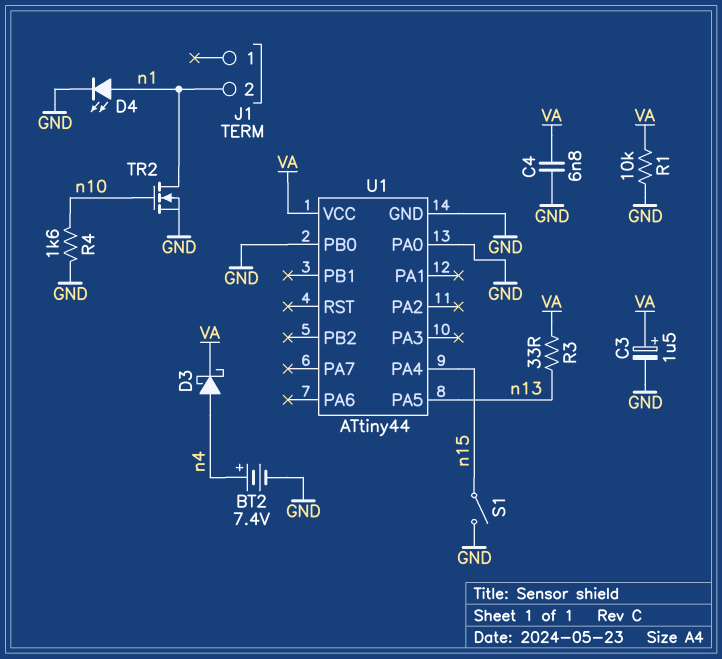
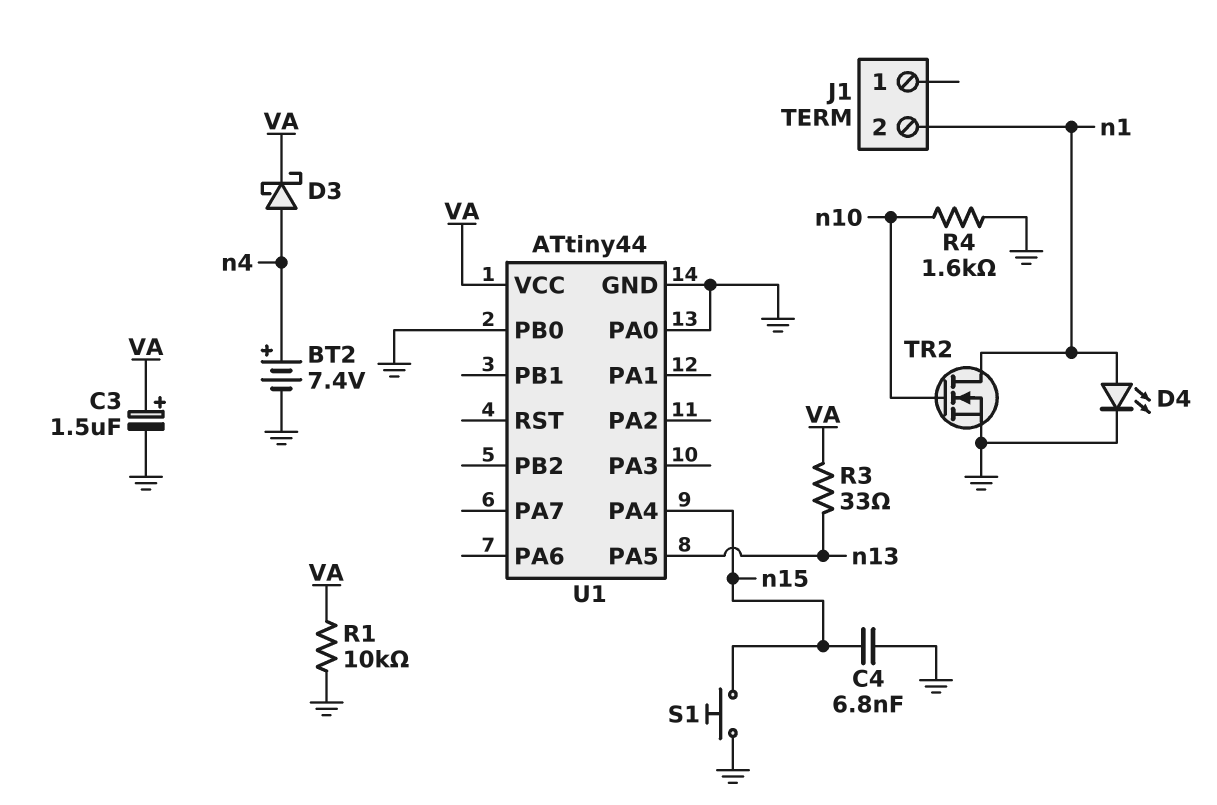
C4: 6.8nF (GND, VA) -> 6.8nF (GND, n15)
S1: switch (GND, n15) -> button (GND, n15)

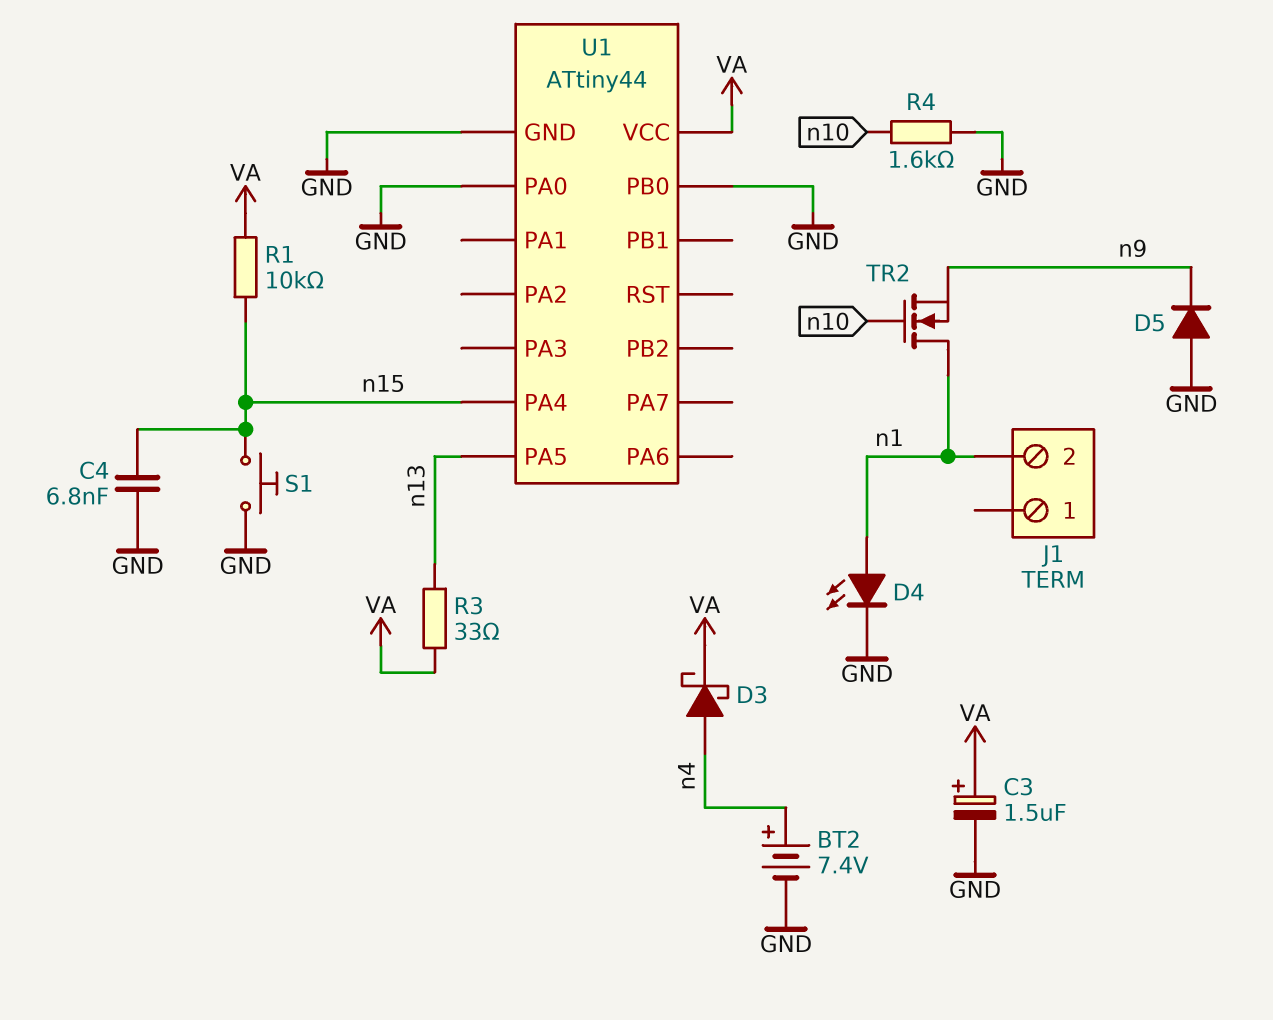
D5: none -> diode (A GND, K n9)
R1: 10k (GND, VA) -> 10k (VA, n15)
TR2: NMOS (G n10, D n1, S GND) -> NMOS (G n10, D n1, S n9)

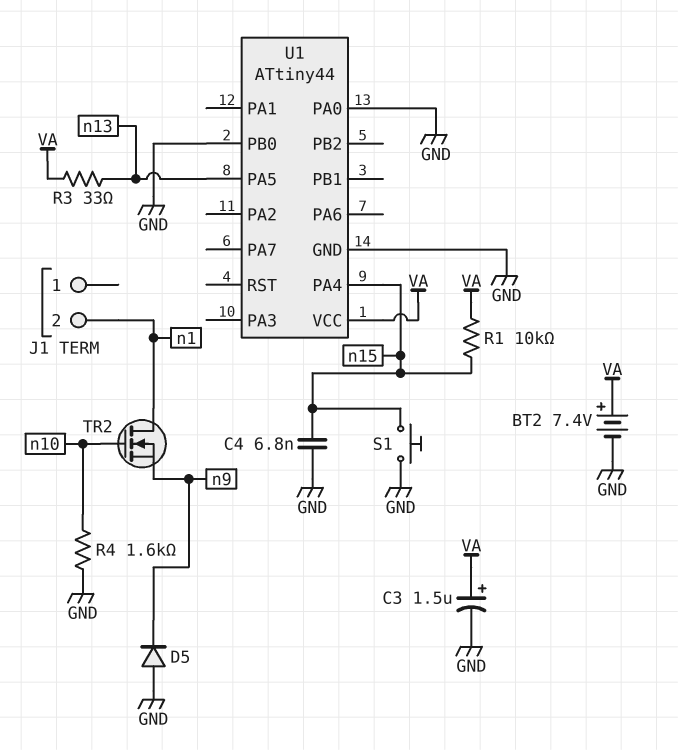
BT2: 7.4V (plus n4, minus GND) -> 7.4V (plus VA, minus GND)
D3: schottky (A n4, K VA) -> none
D4: LED (A n1, K GND) -> none

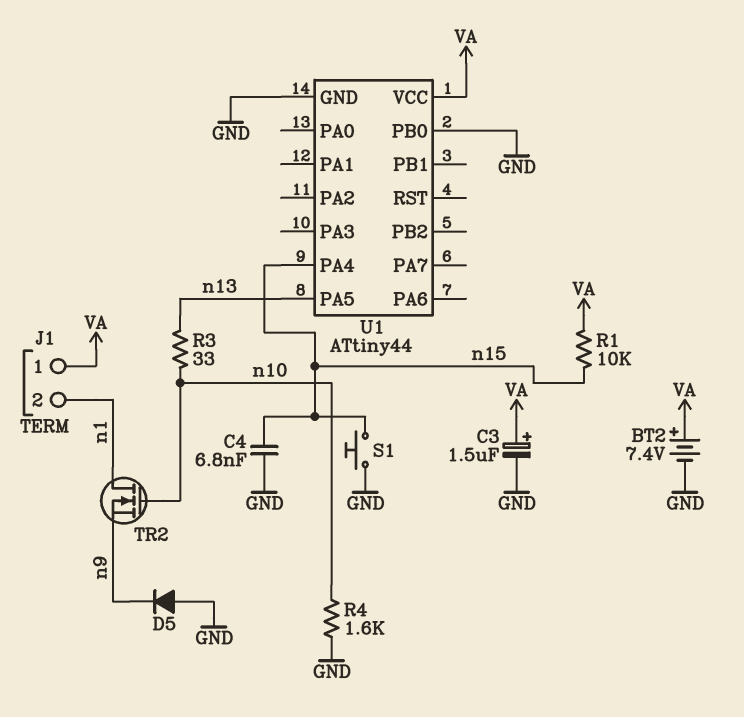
J1 pin 1: none -> VA
R3: 33 (VA, n13) -> 33 (n10, n13)
U1 pin PA0: GND -> none

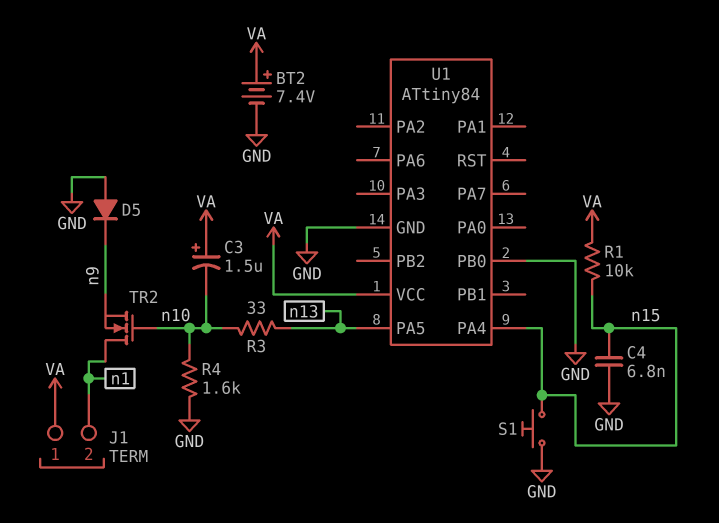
C3: 1.5uF (plus VA, minus GND) -> 1.5uF (plus VA, minus n10)
U1: ATtiny44 -> ATtiny84

